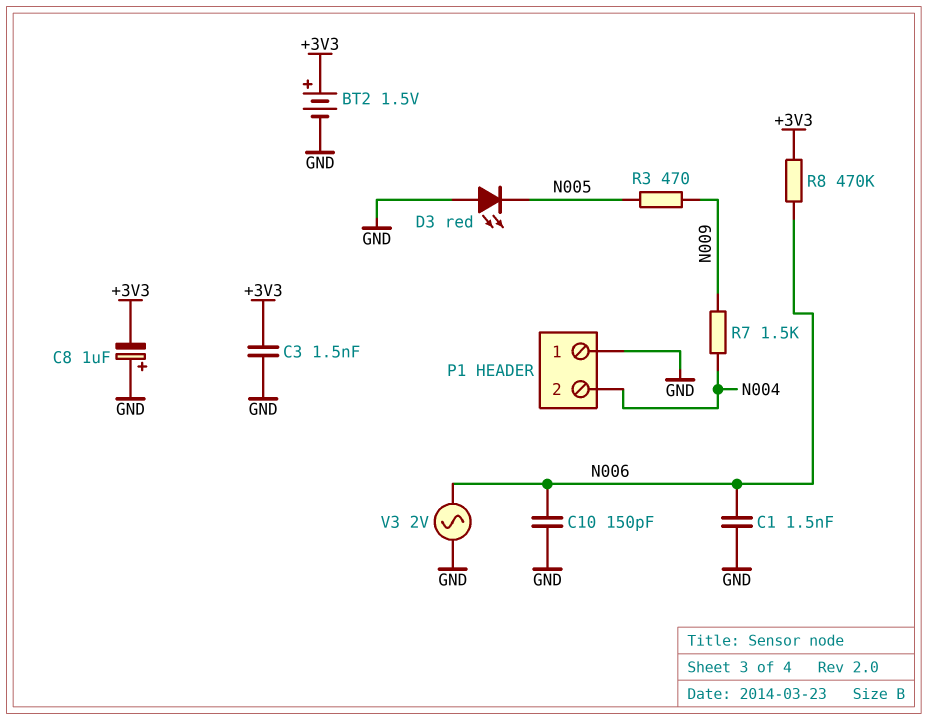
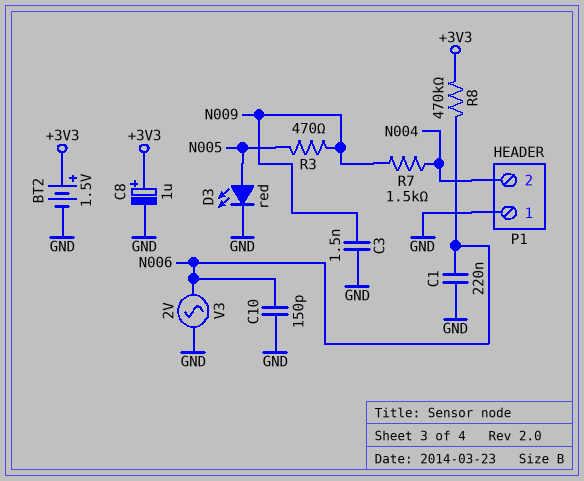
C1: 1.5nF (GND, N006) -> 220nF (GND, N006)
C3: 1.5nF (+3V3, GND) -> 1.5nF (GND, N009)
C8: 1uF (plus GND, minus +3V3) -> 1uF (plus +3V3, minus GND)
D3: LED red (A GND, K N005) -> LED red (A N005, K GND)

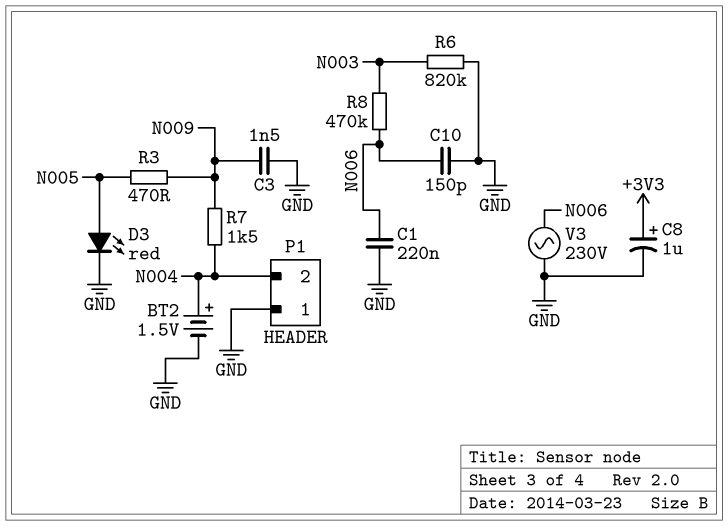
BT2: 1.5V (plus +3V3, minus GND) -> 1.5V (plus N004, minus GND)
R6: none -> 820k (GND, N003)
R8: 470k (+3V3, N006) -> 470k (N003, N006)
V3: AC 2V (GND, N006) -> AC 230V (GND, N006)

